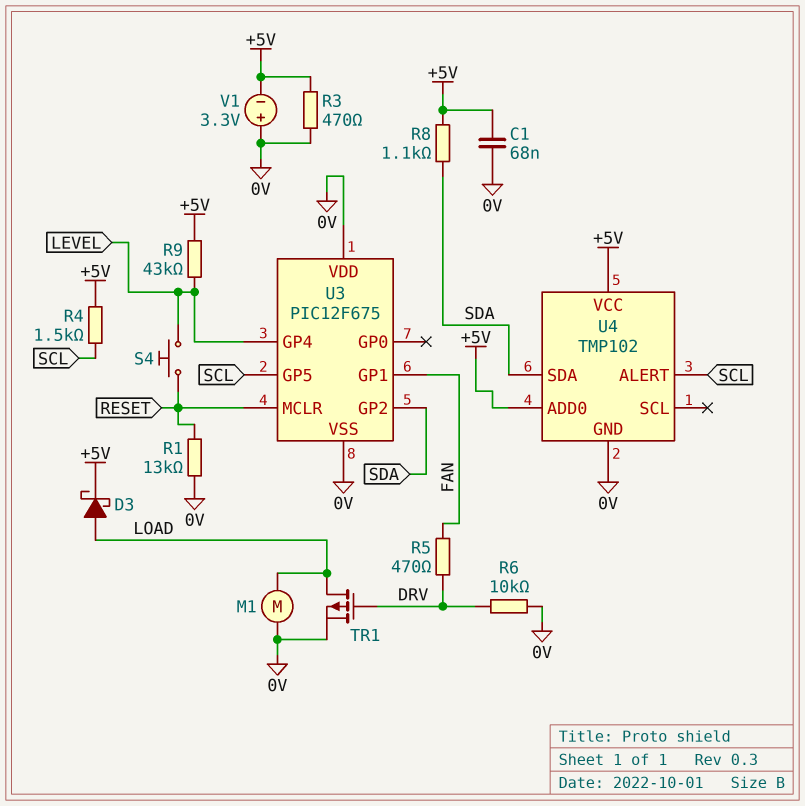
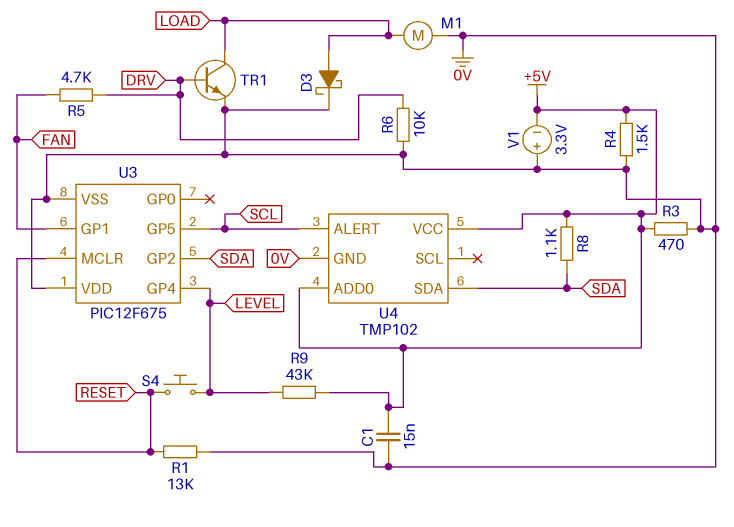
C1: 68nF (+5V, 0V) -> 15nF (+5V, 0V)
D3: schottky (A LOAD, K +5V) -> schottky (A LOAD, K 0V)
R4: 1.5k (+5V, SCL) -> 1.5k (+5V, 0V)
R5: 470 (DRV, FAN) -> 4.7k (DRV, FAN)
TR1: PMOS (G DRV, D LOAD, S 0V) -> NPN (B DRV, C LOAD, E 0V)

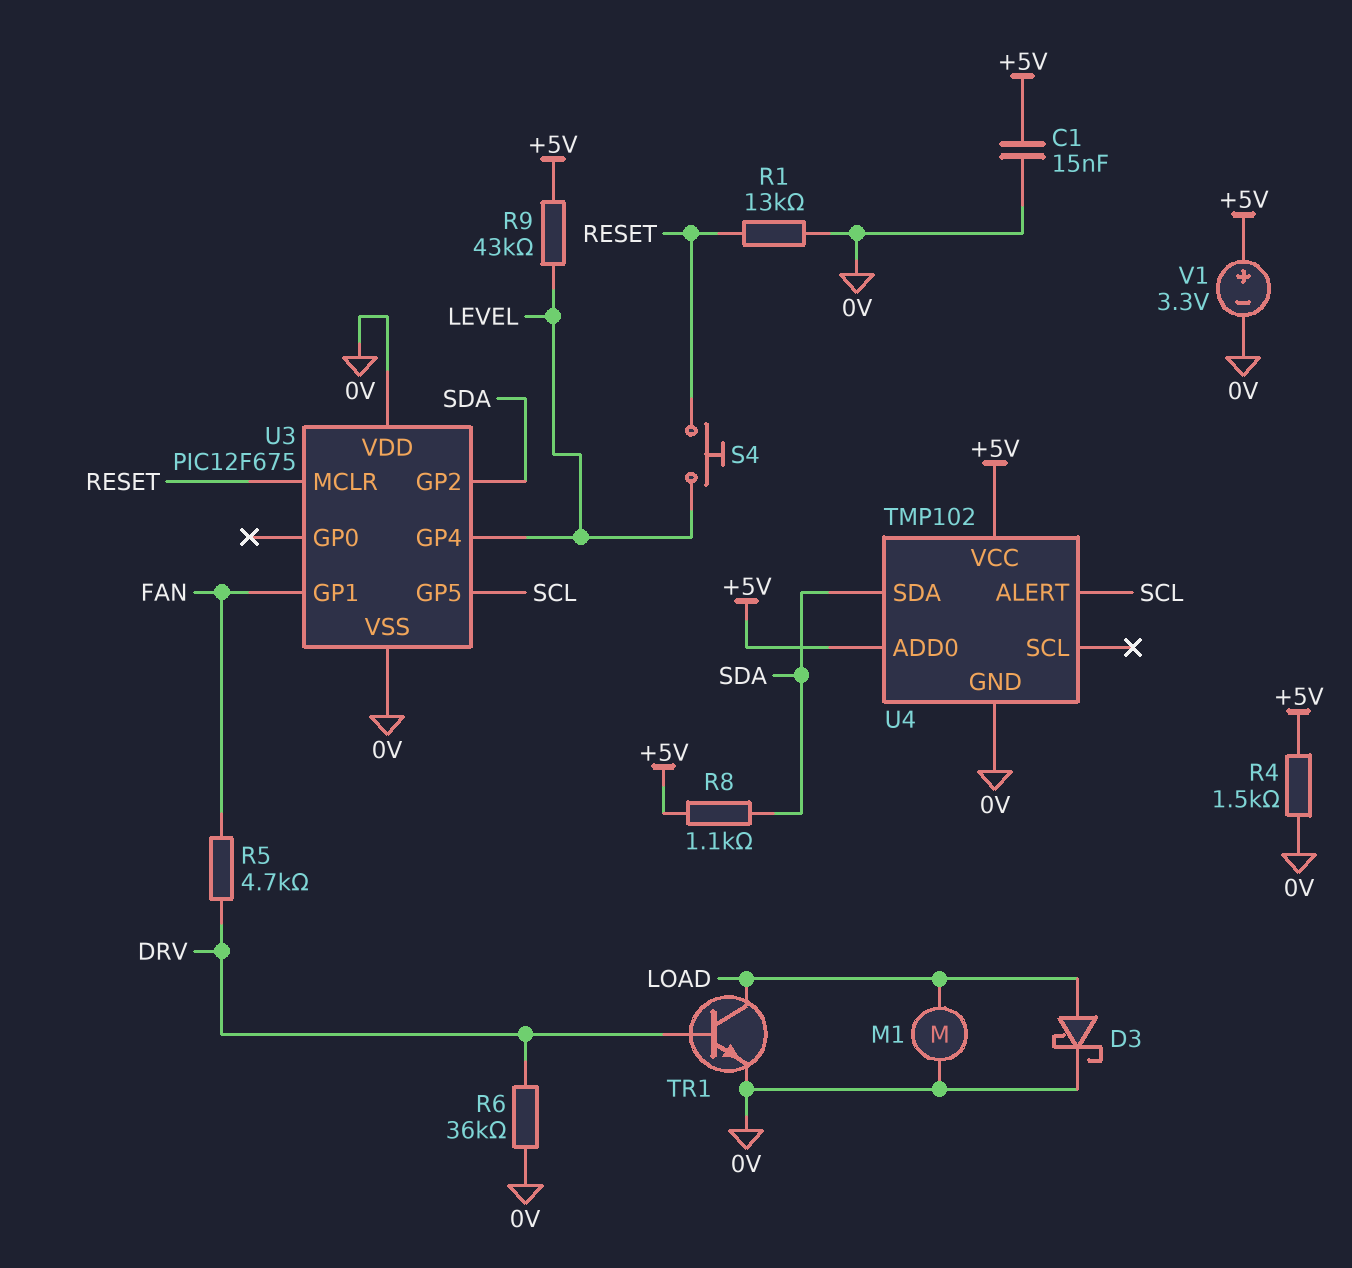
R3: 470 (+5V, 0V) -> none
R6: 10k (0V, DRV) -> 36k (0V, DRV)
V1: 3.3V (plus 0V, minus +5V) -> 3.3V (plus +5V, minus 0V)

